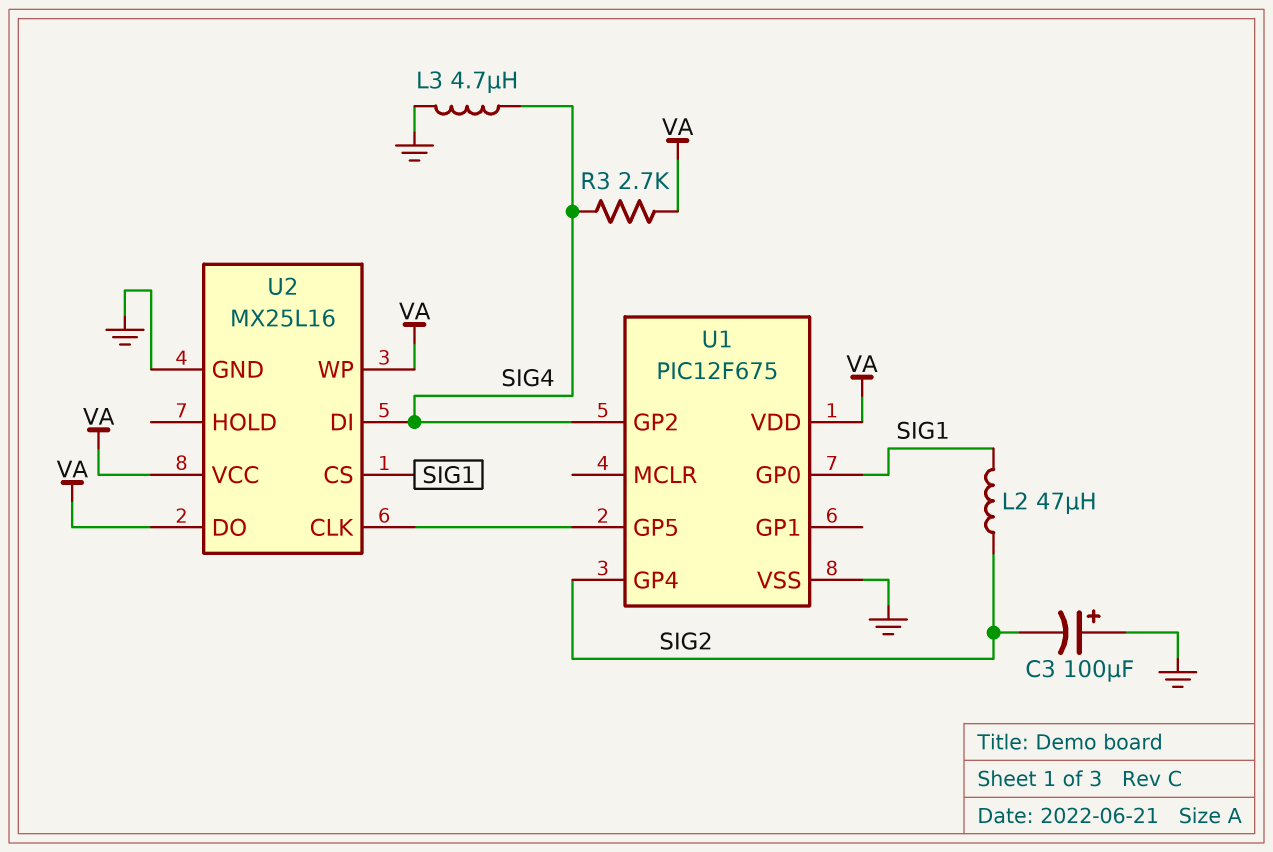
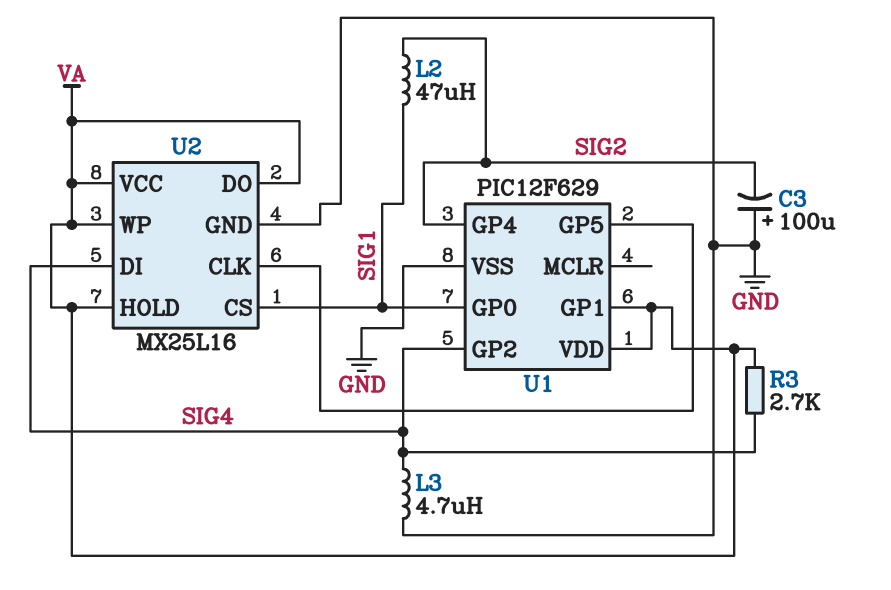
U1: PIC12F675 -> PIC12F629
U1 pin GP1: none -> VA
U2 pin HOLD: none -> VA

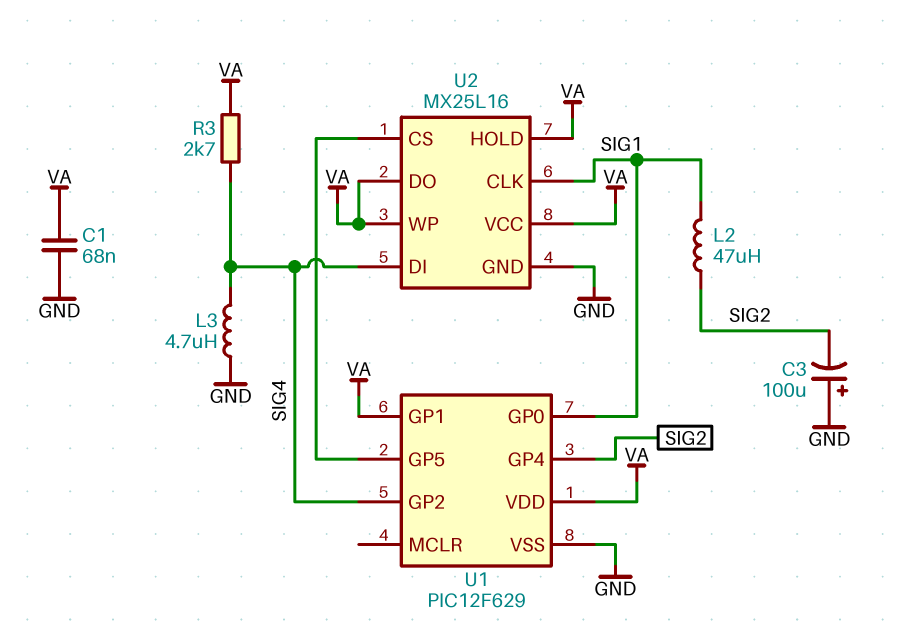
C1: none -> 68nF (GND, VA)
U2 pin CLK: U1/GP5 -> SIG1
U2 pin CS: SIG1 -> U1/GP5

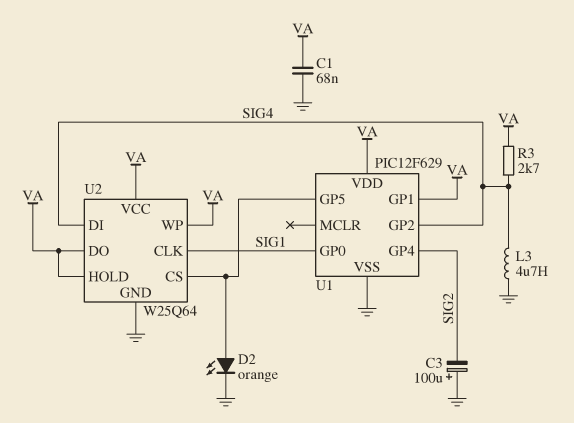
D2: none -> LED orange (A U1/GP5, K GND)
L2: 47uH (SIG1, SIG2) -> none
U2: MX25L16 -> W25Q64

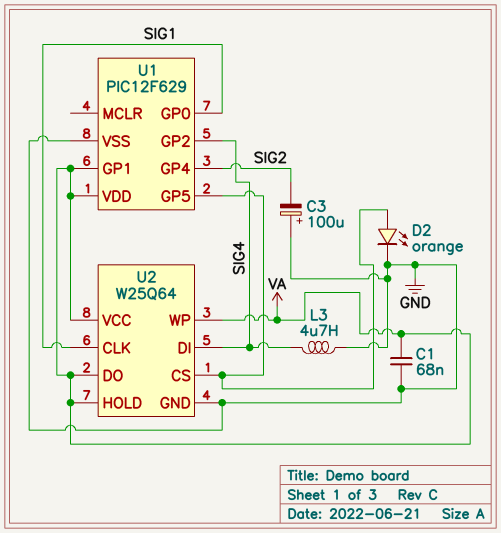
R3: 2.7k (SIG4, VA) -> none

